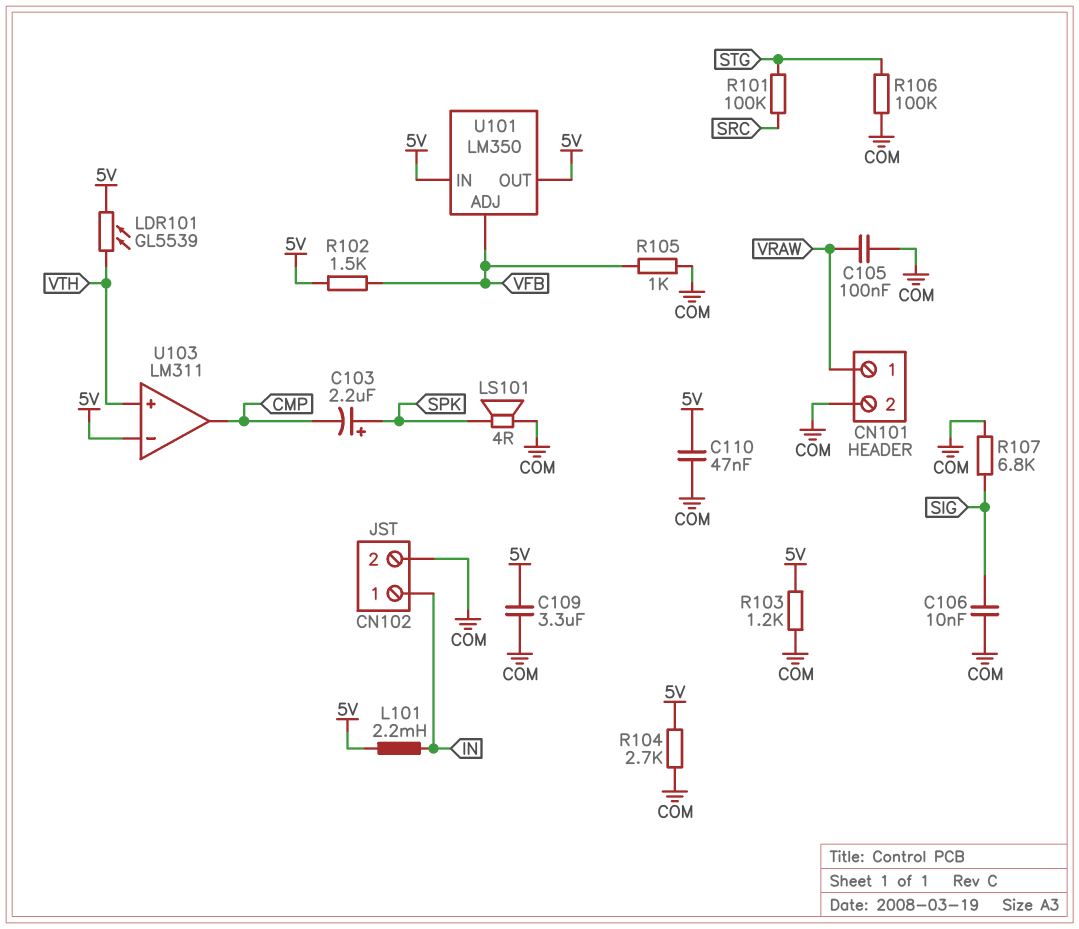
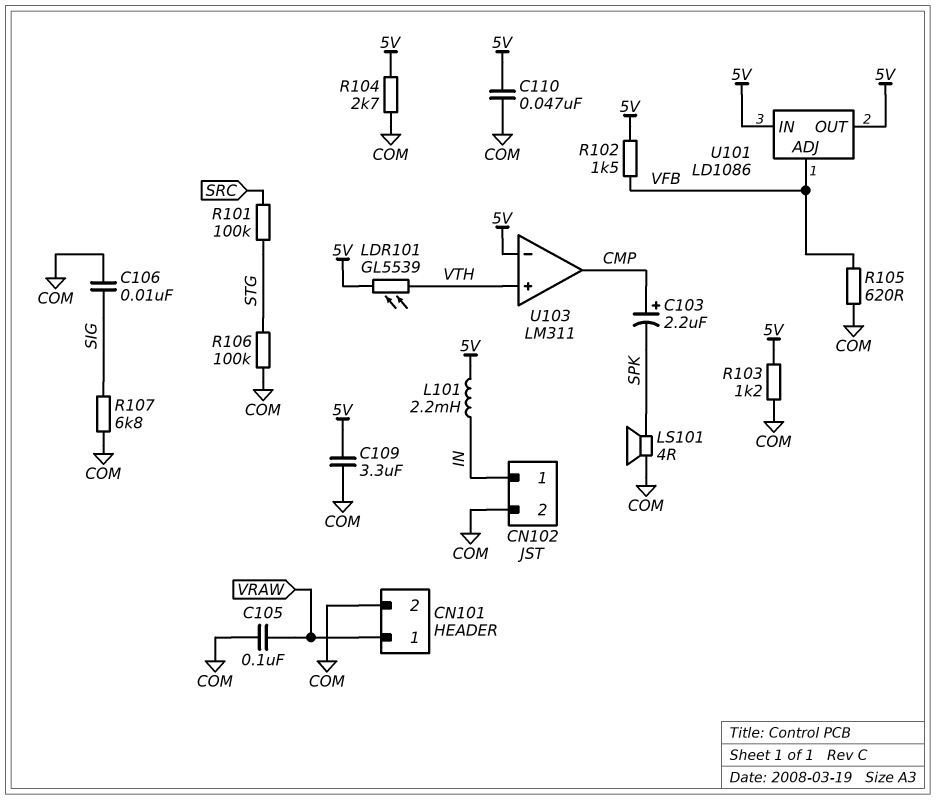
C103: 2.2uF (plus SPK, minus CMP) -> 2.2uF (plus CMP, minus SPK)
R105: 1k (COM, VFB) -> 620 (COM, VFB)
U101: LM350 -> LD1086

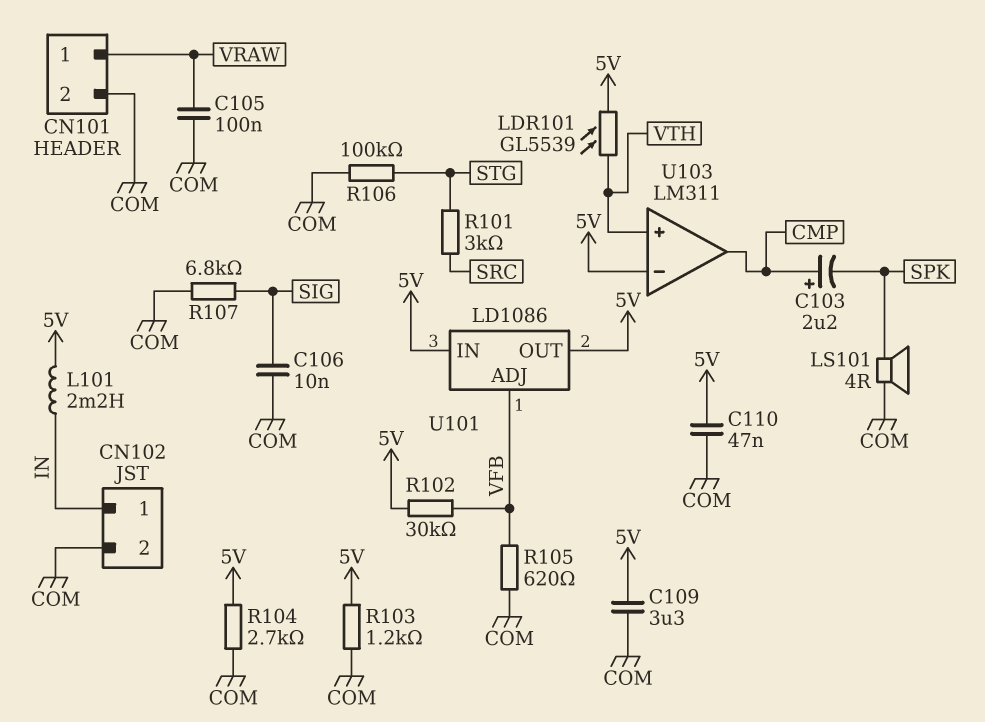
R101: 100k (SRC, STG) -> 3k (SRC, STG)
R102: 1.5k (5V, VFB) -> 30k (5V, VFB)

